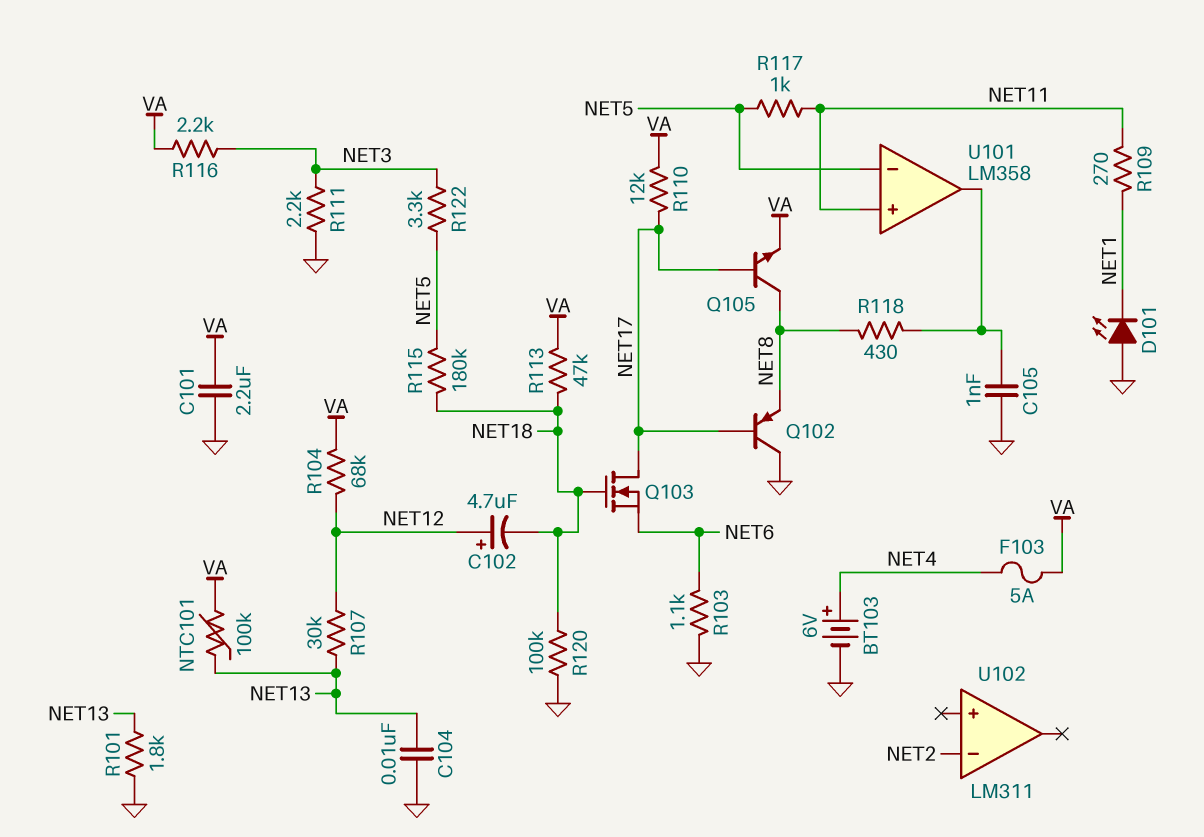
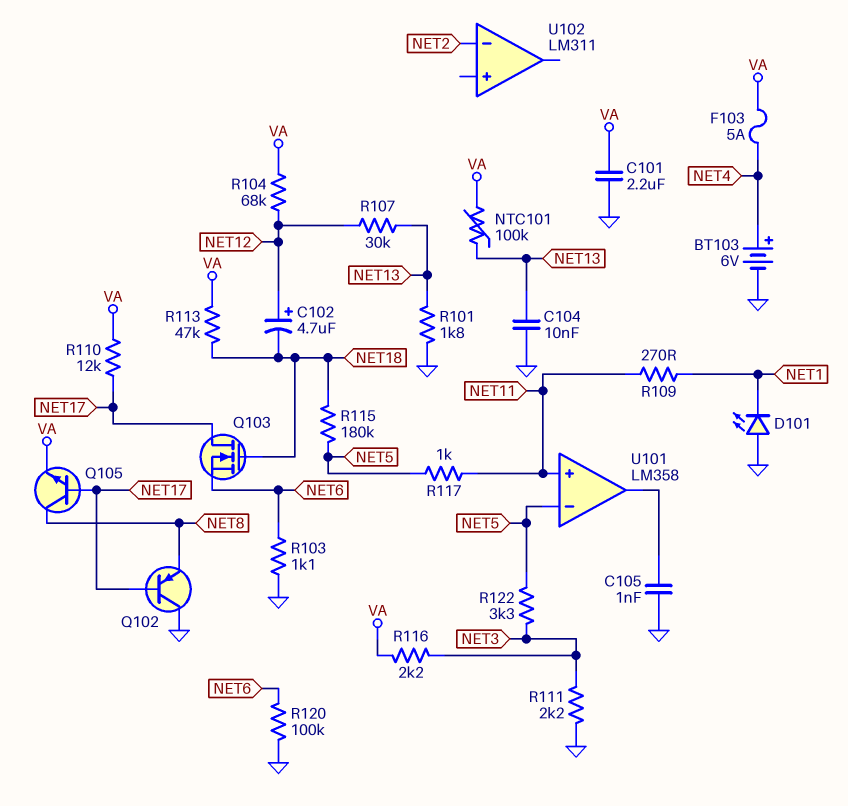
R118: 430 (NET8, U101/out) -> none
R120: 100k (GND, NET18) -> 100k (GND, NET6)

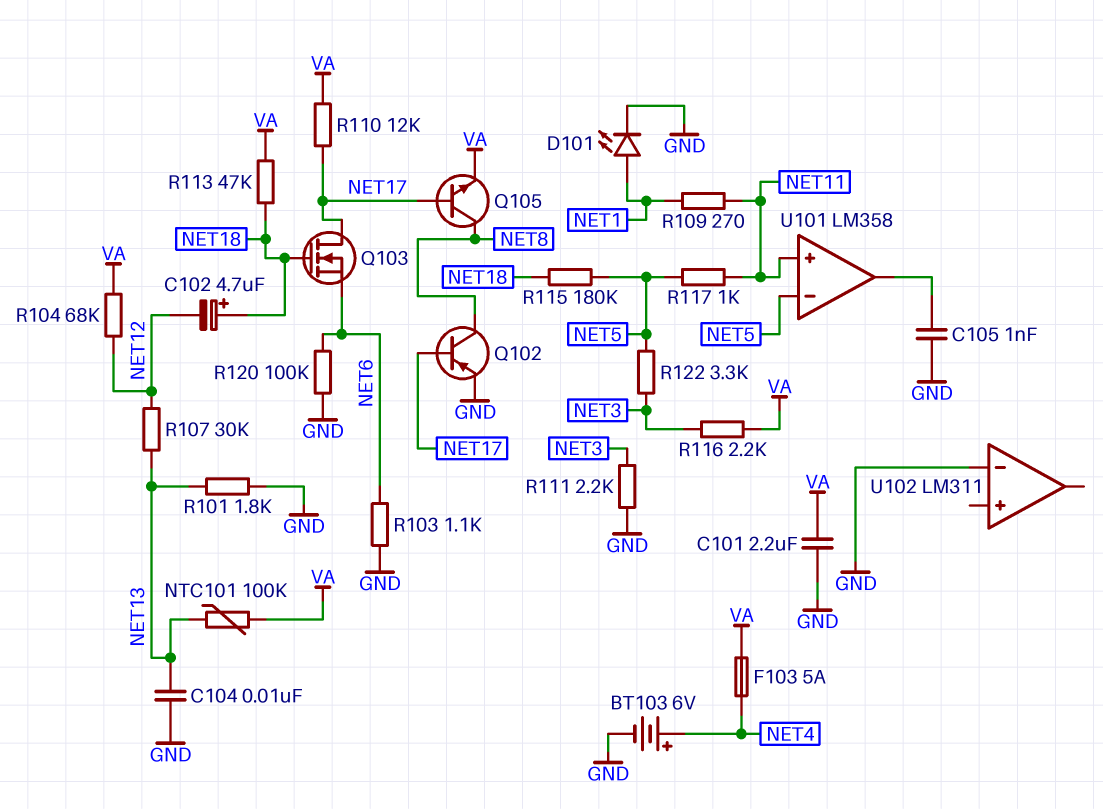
C102: 4.7uF (plus NET12, minus NET18) -> 4.7uF (plus NET18, minus NET12)
D101: LED (A GND, K NET1) -> LED (A NET1, K GND)
Q102: PNP (B NET17, C GND, E NET8) -> PNP (B NET17, C NET8, E GND)
U102 pin in-: NET2 -> GND

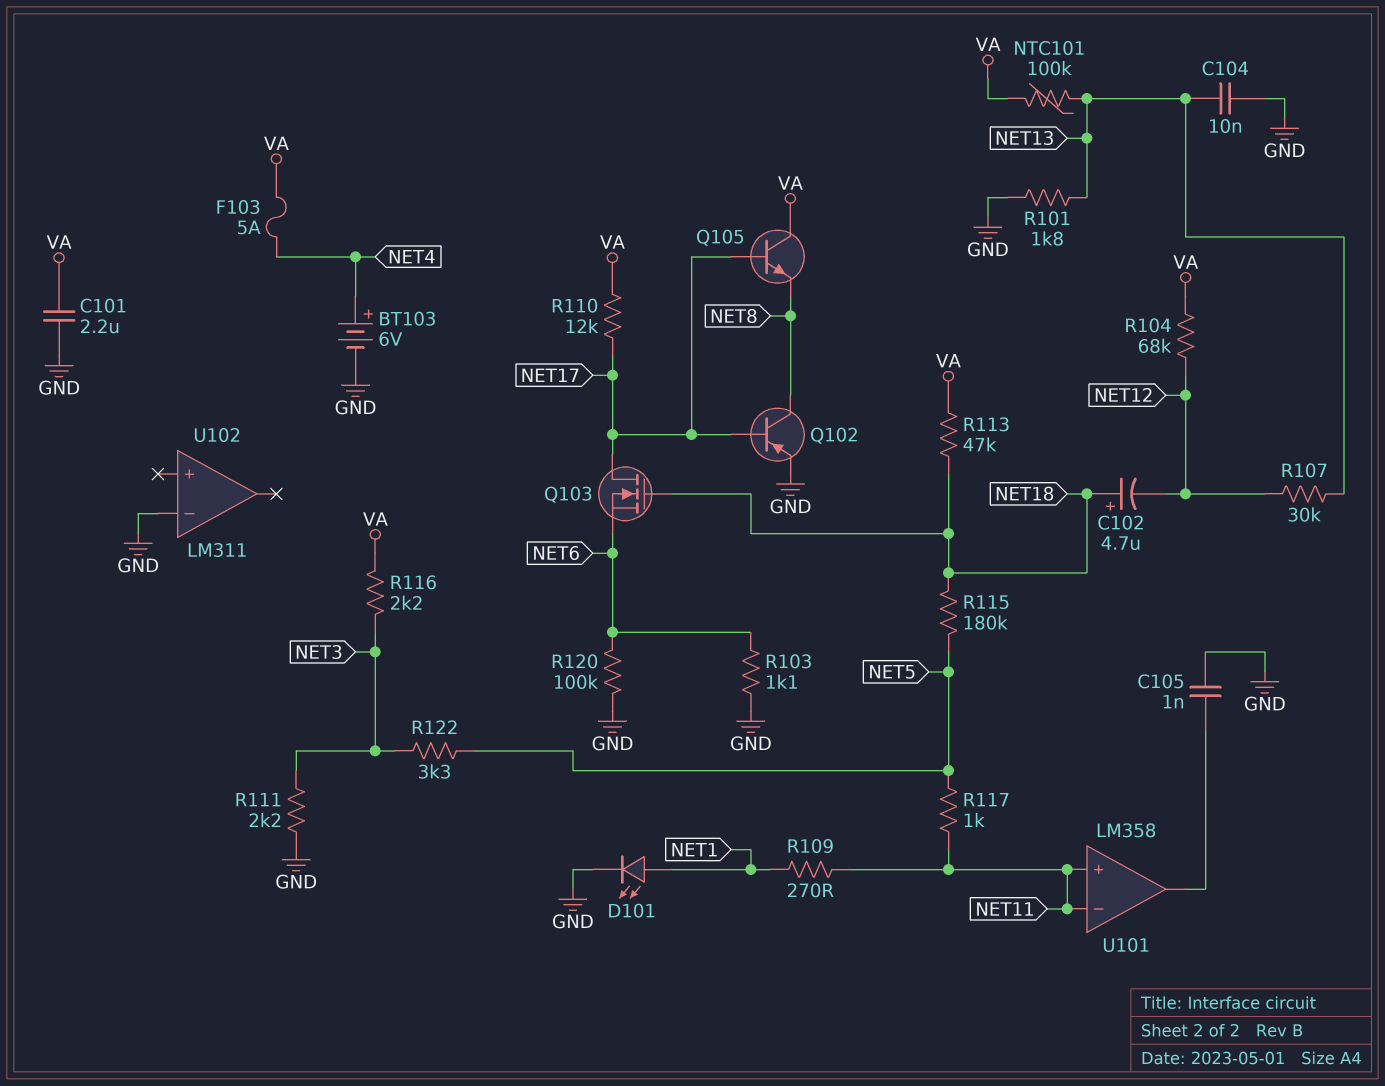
Q105: NPN (B NET17, C NET8, E VA) -> NPN (B NET17, C VA, E NET8)
U101 pin in-: NET5 -> NET11

